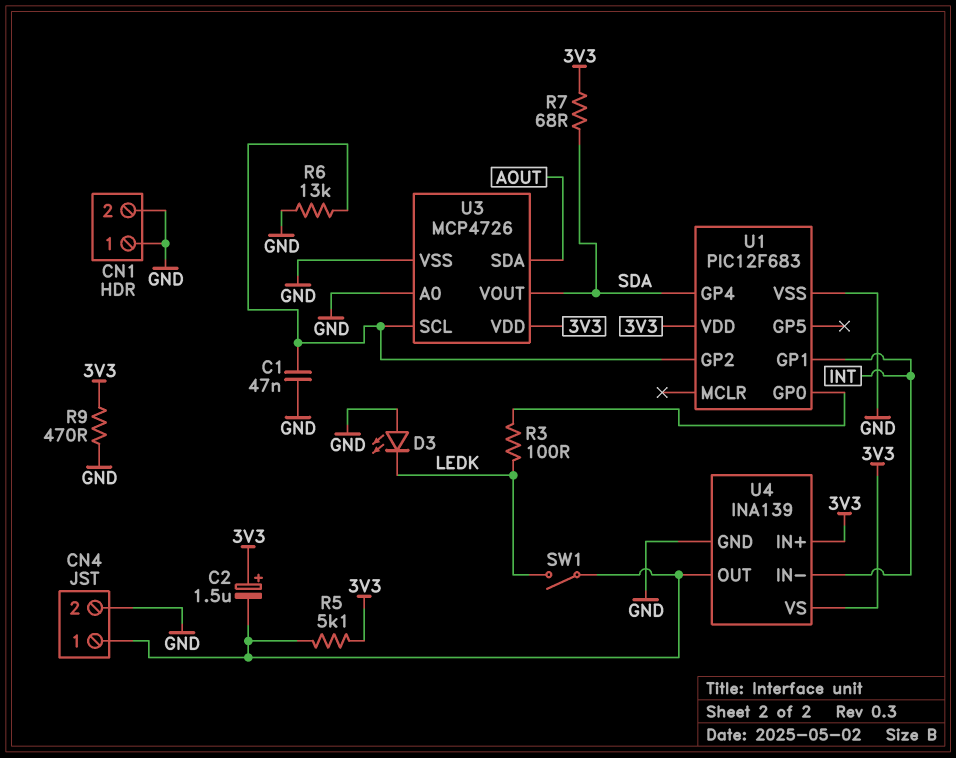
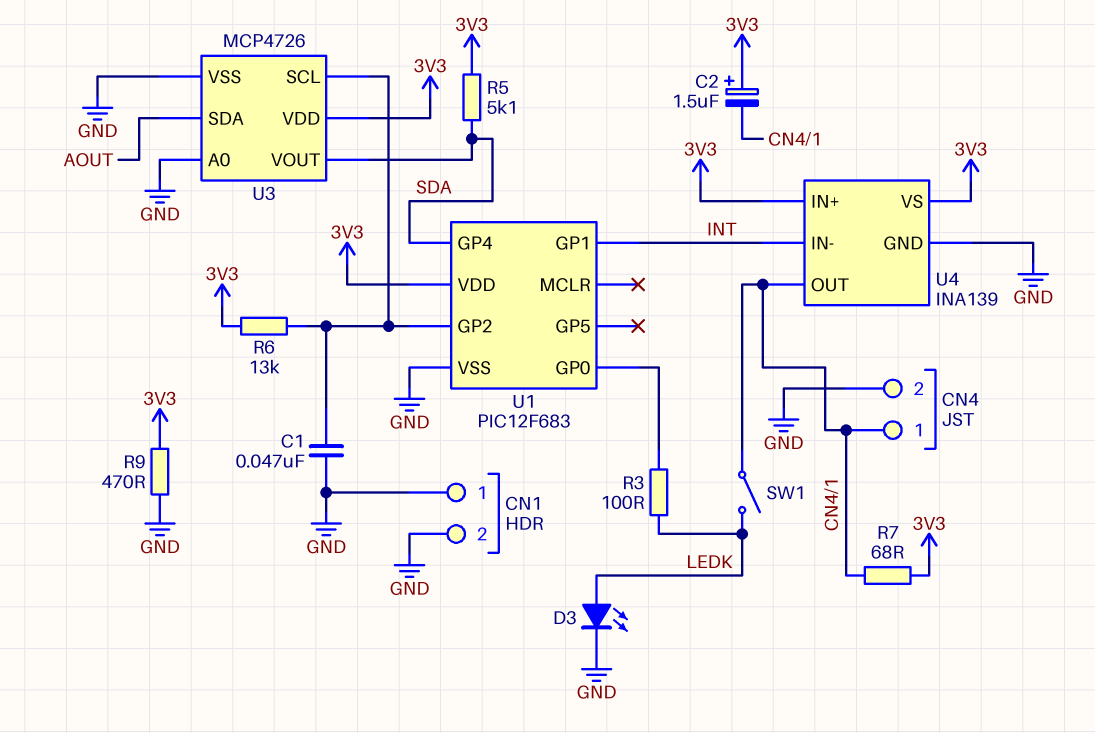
D3: LED (A GND, K LEDK) -> LED (A LEDK, K GND)
R5: 5.1k (3V3, CN4/1) -> 5.1k (3V3, SDA)
R6: 13k (GND, U1/GP2) -> 13k (3V3, U1/GP2)
R7: 68 (3V3, SDA) -> 68 (3V3, CN4/1)

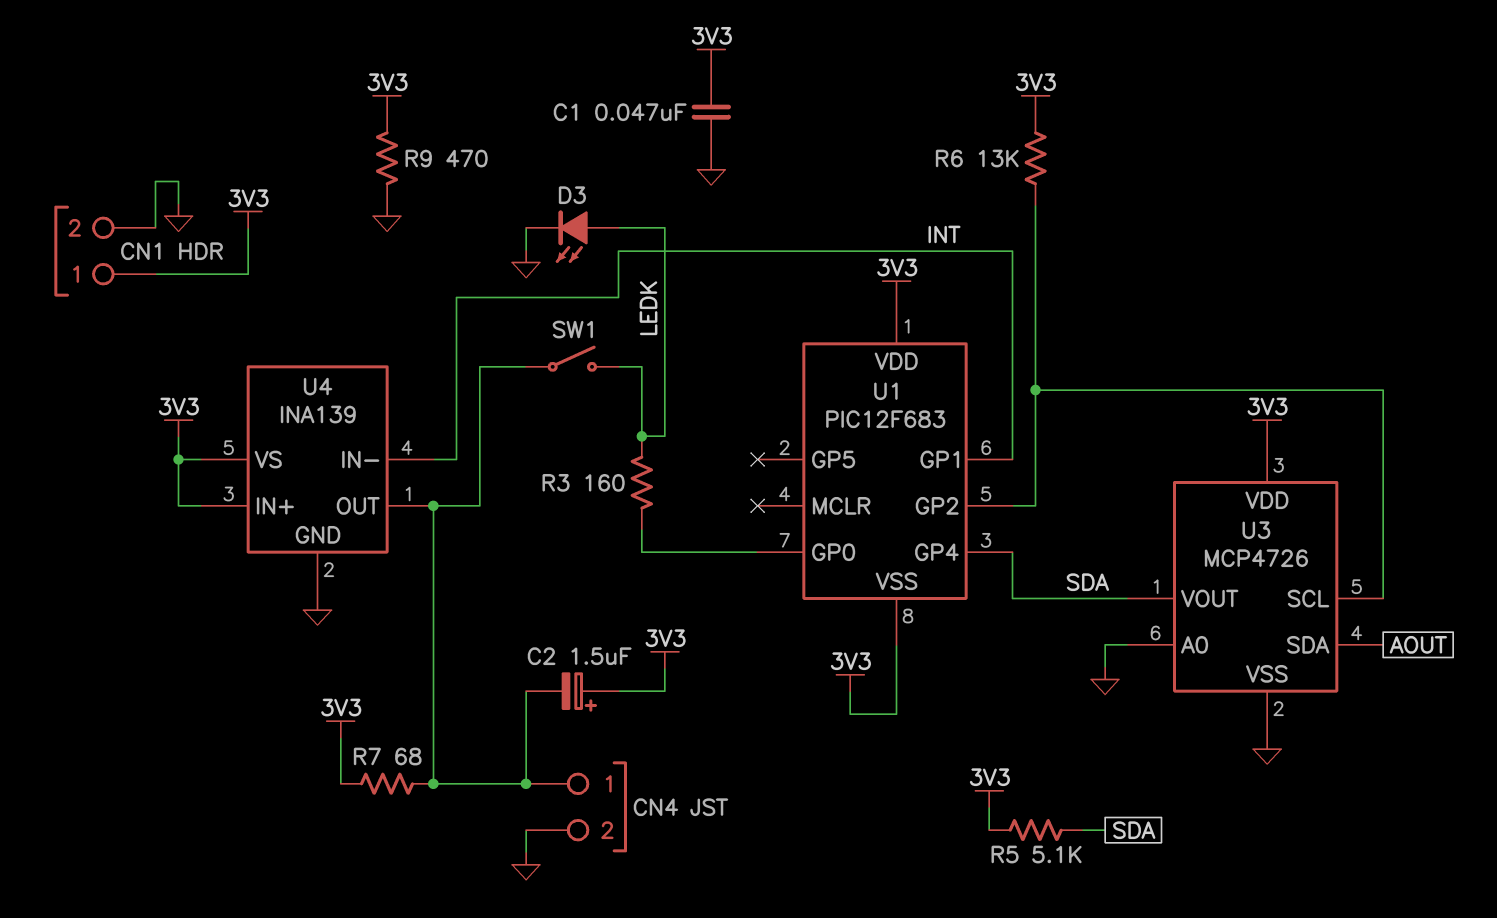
C1: 47nF (GND, U1/GP2) -> 47nF (3V3, GND)
CN1 pin 1: GND -> 3V3
R3: 100 (LEDK, U1/GP0) -> 160 (LEDK, U1/GP0)
U1 pin VSS: GND -> 3V3

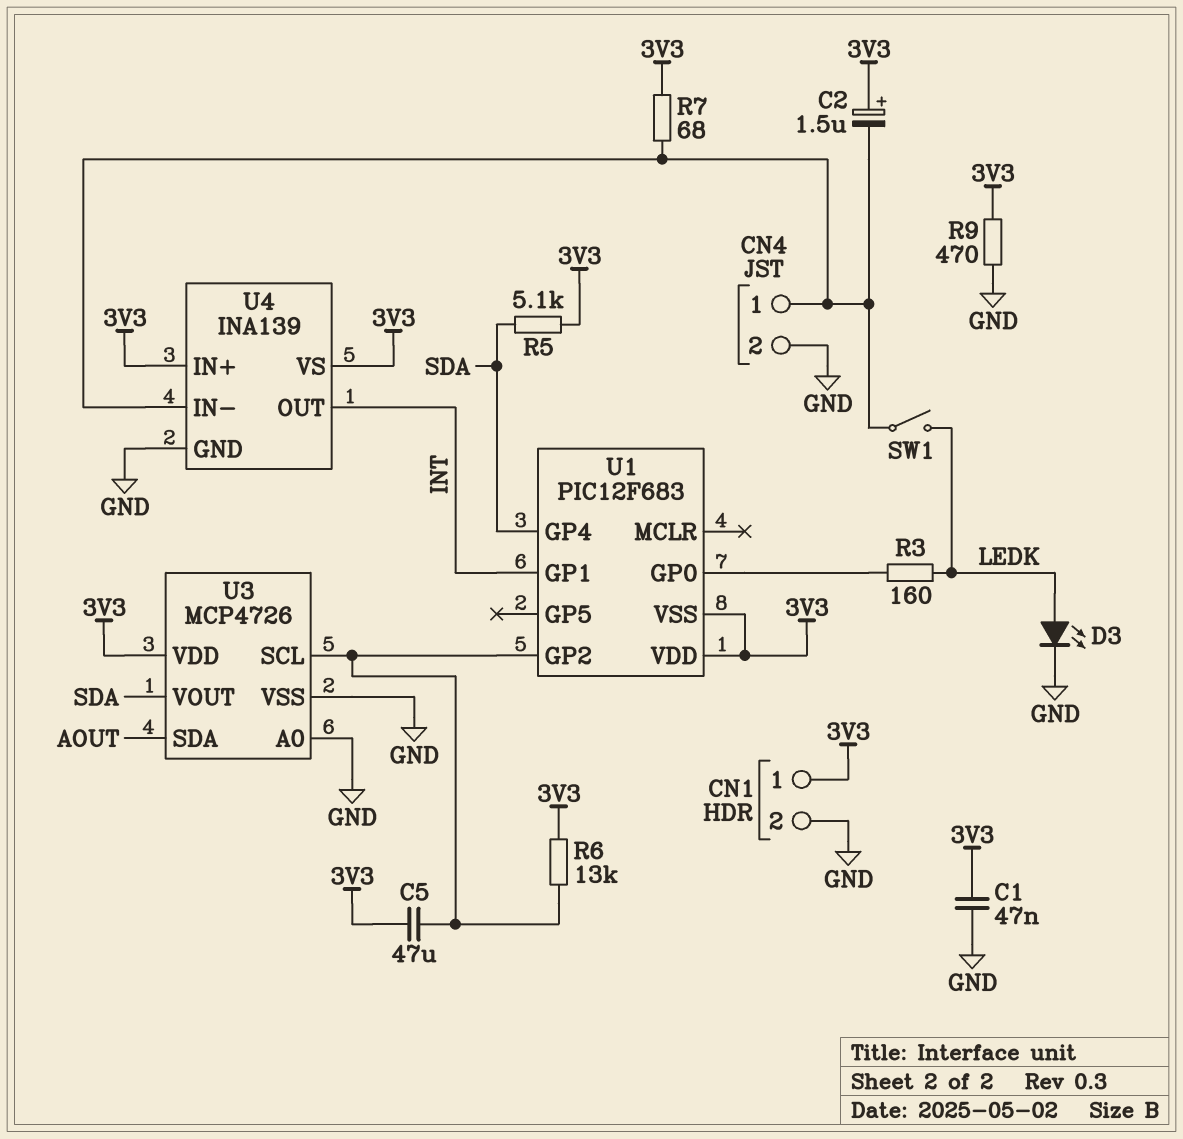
C5: none -> 47uF (3V3, U1/GP2)
U4 pin IN-: INT -> CN4/1
U4 pin OUT: CN4/1 -> INT

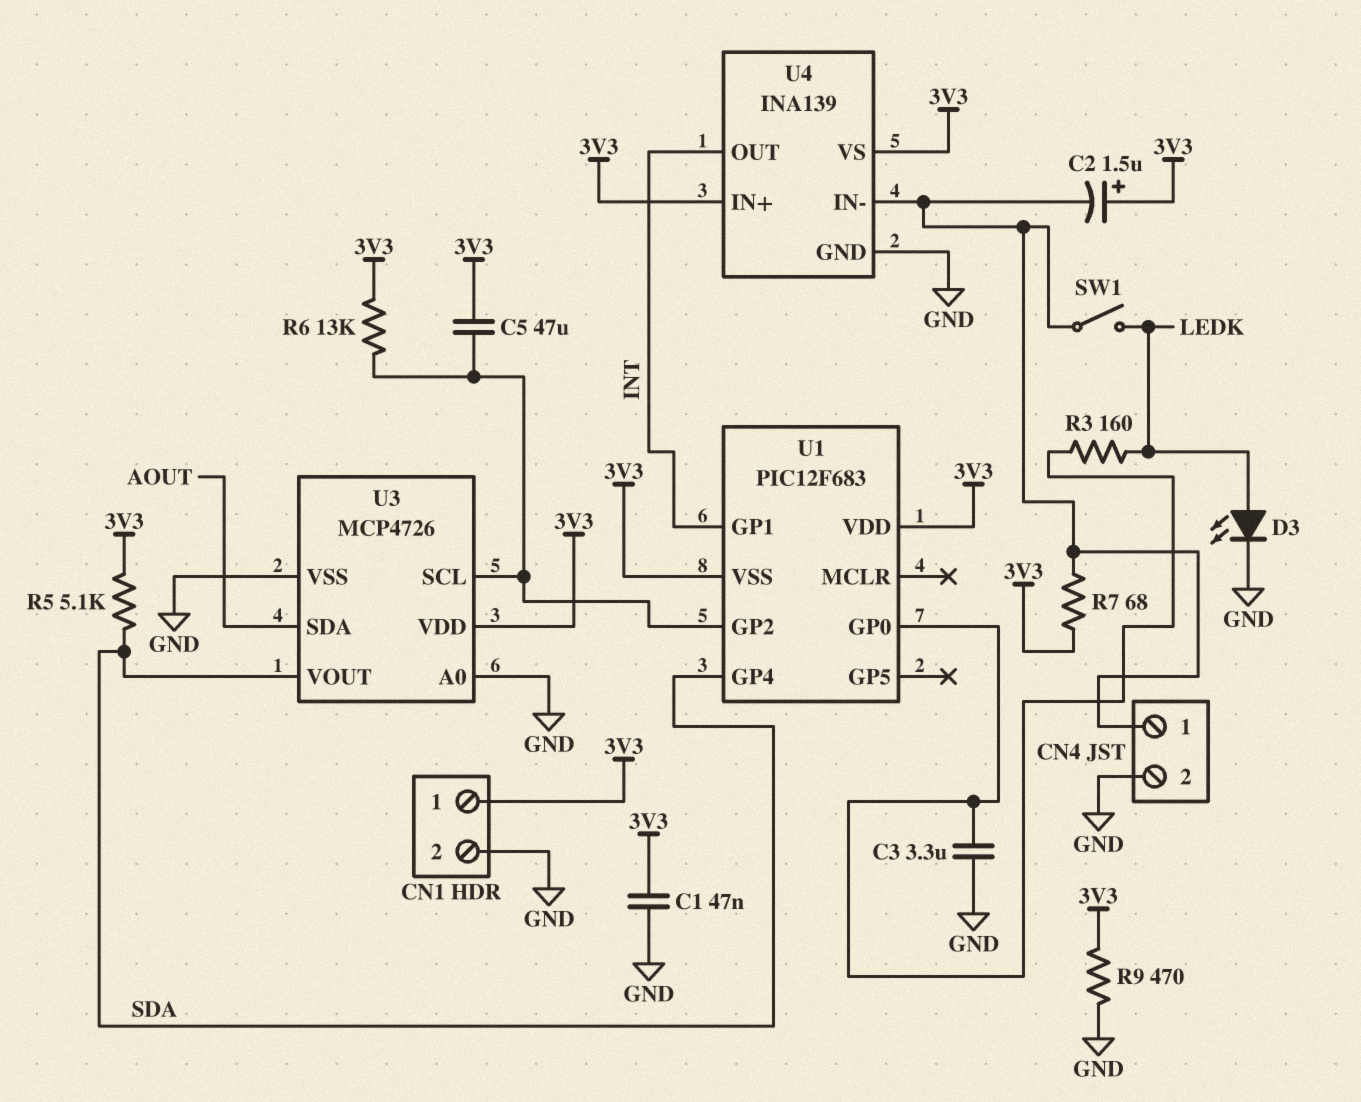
C3: none -> 3.3uF (GND, U1/GP0)

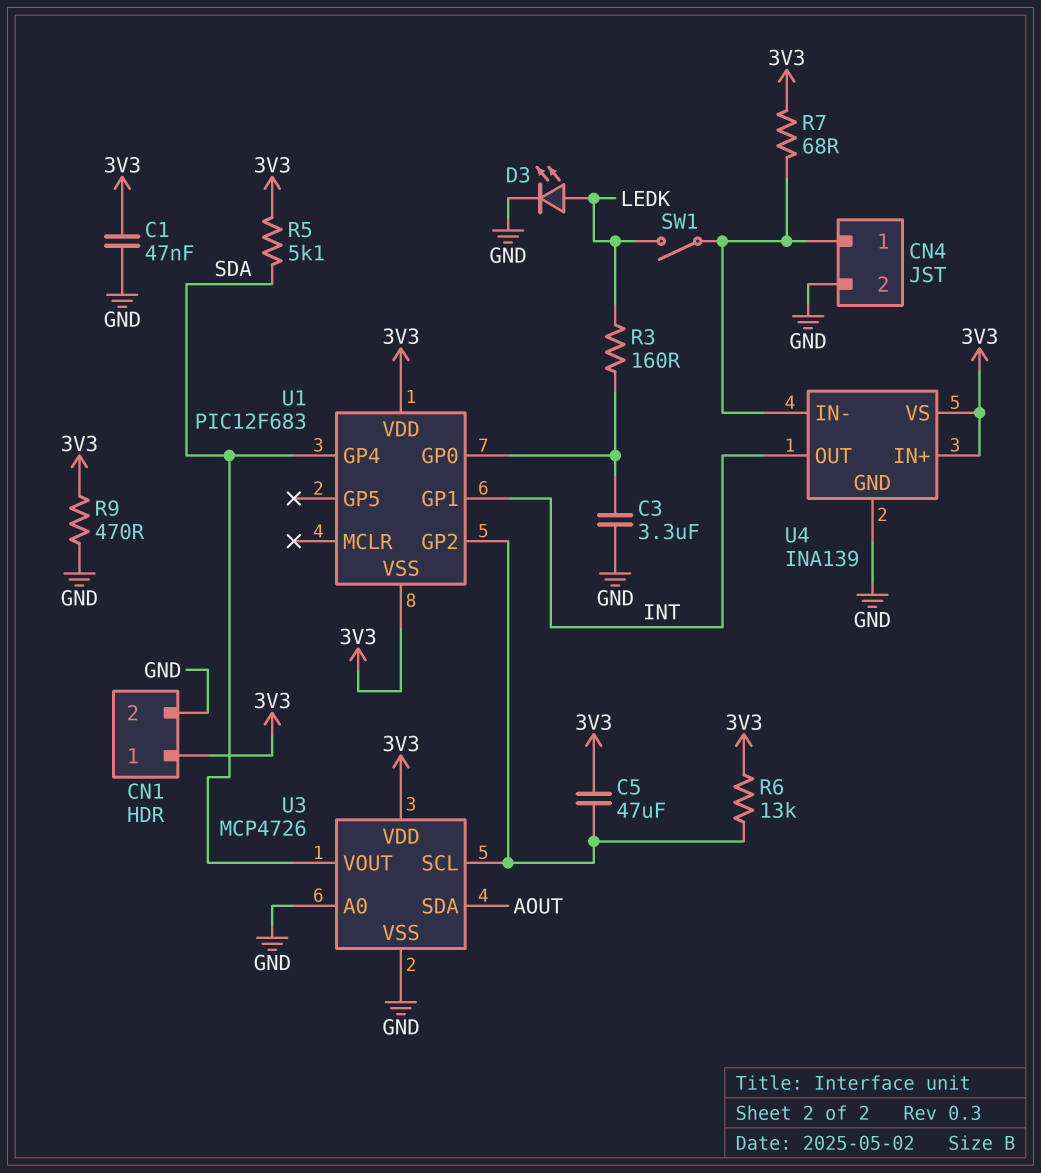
C2: 1.5uF (plus 3V3, minus CN4/1) -> none

